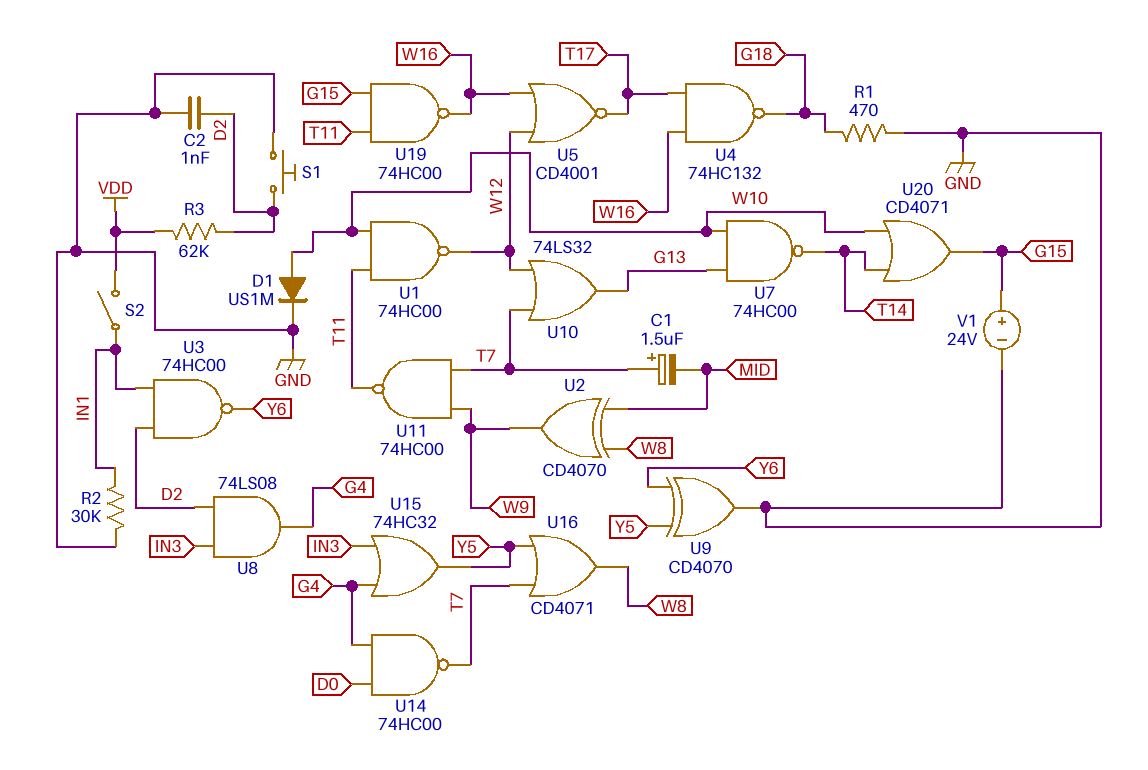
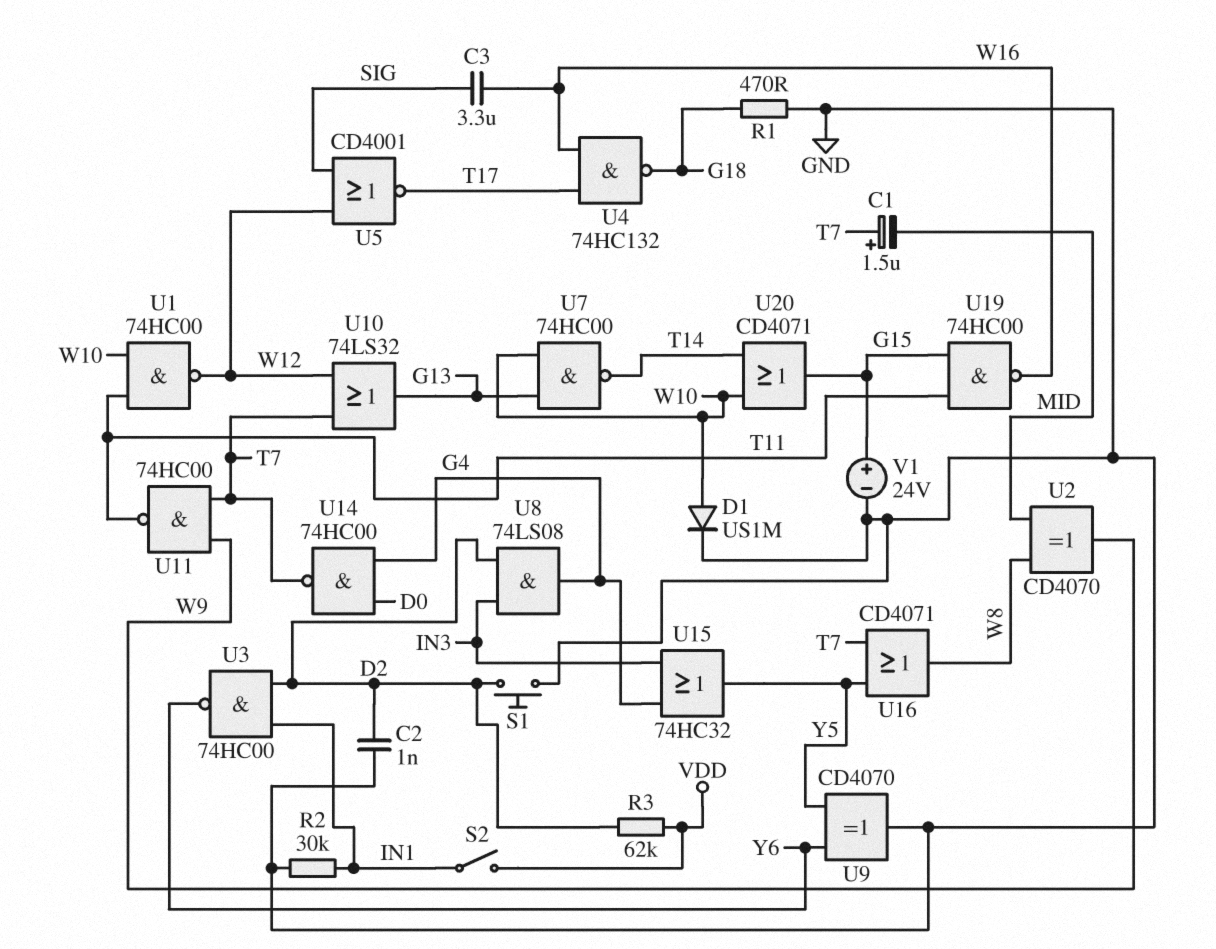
C3: none -> 3.3uF (SIG, W16)
U5: NOR CD4001 (in W12, in W16, out T17) -> NOR CD4001 (in SIG, in W12, out T17)

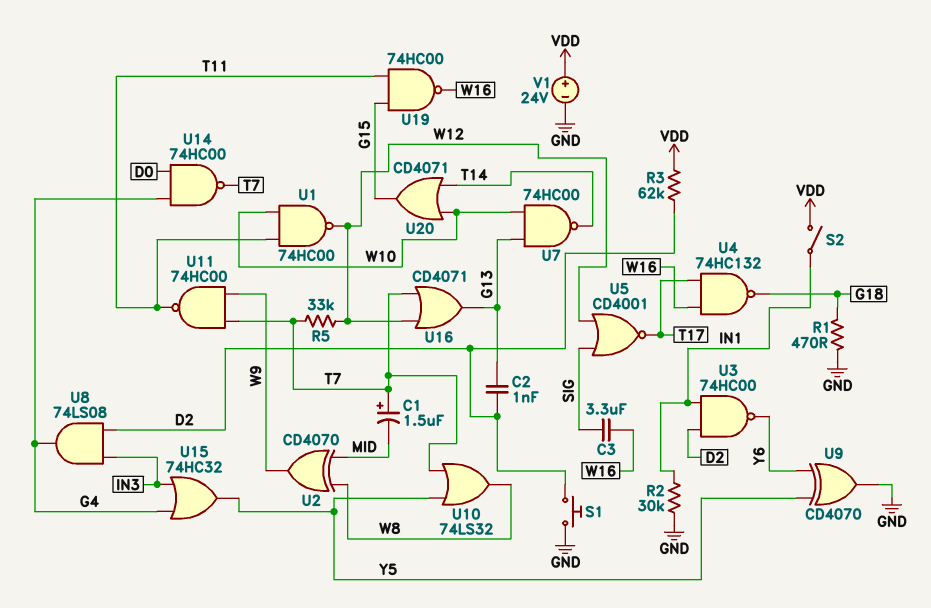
C2: 1nF (D2, GND) -> 1nF (D2, G13)
D1: diode US1M (A W10, K GND) -> none
R5: none -> 33k (T7, W12)
U10: OR 74LS32 (in T7, in W12, out G13) -> OR 74LS32 (in T7, in Y5, out W8)
U16: OR CD4071 (in T7, in Y5, out W8) -> OR CD4071 (in T7, in W12, out G13)
V1: 24V (plus G15, minus GND) -> 24V (plus VDD, minus GND)

